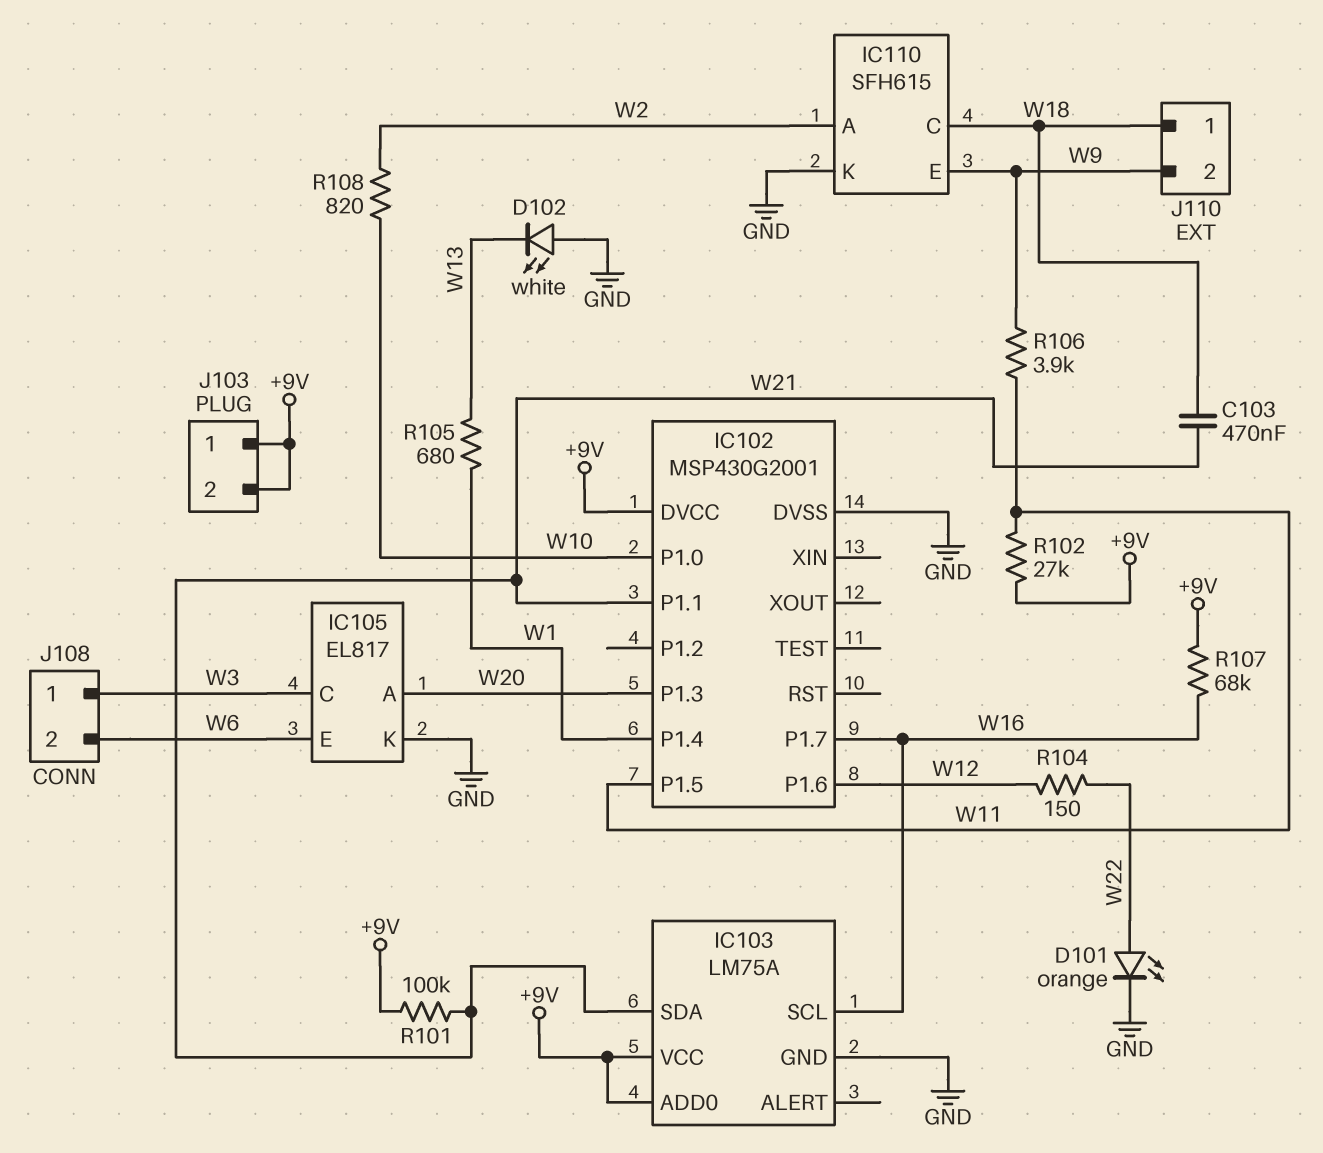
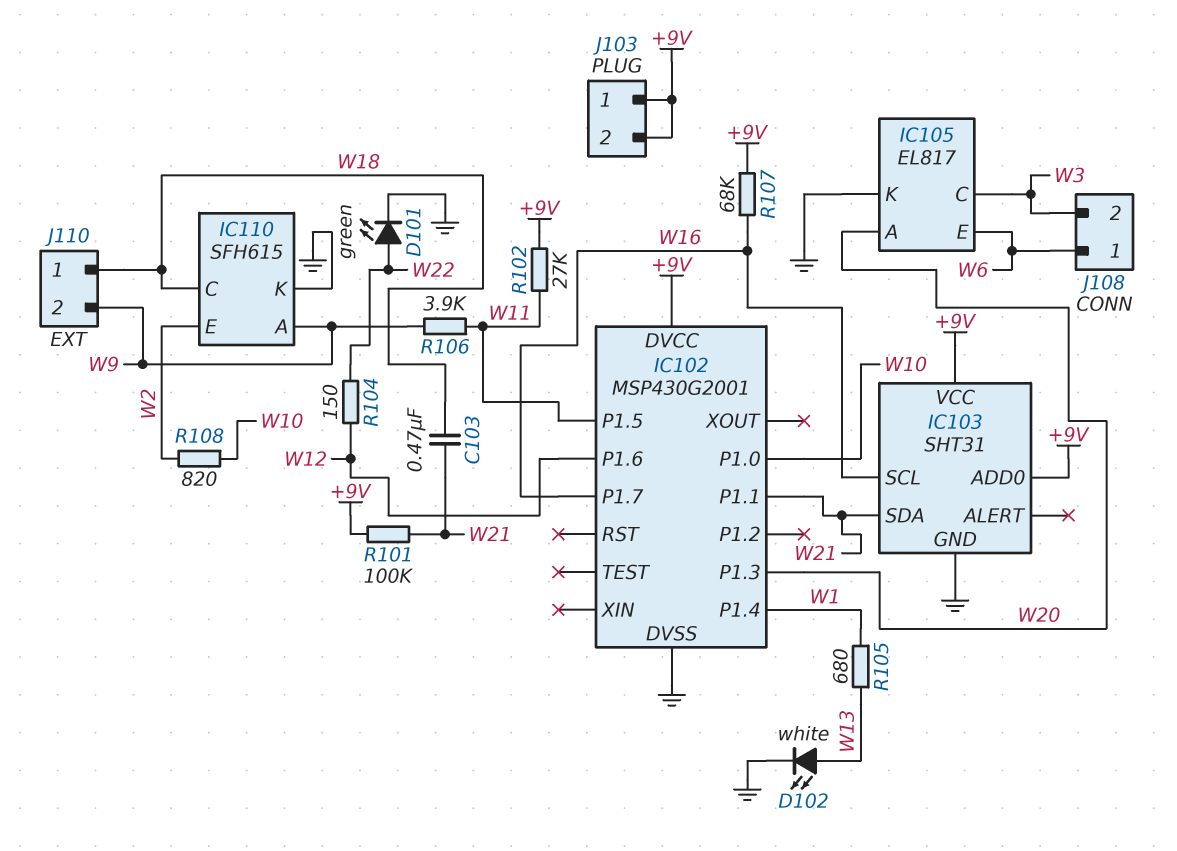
D101: LED orange (A W22, K GND) -> LED green (A W22, K GND)
D102: LED white (A GND, K W13) -> LED white (A W13, K GND)
IC103: LM75A -> SHT31
IC110 pin A: W2 -> W9
IC110 pin E: W9 -> W2
J108 pin 1: W3 -> W6
J108 pin 2: W6 -> W3

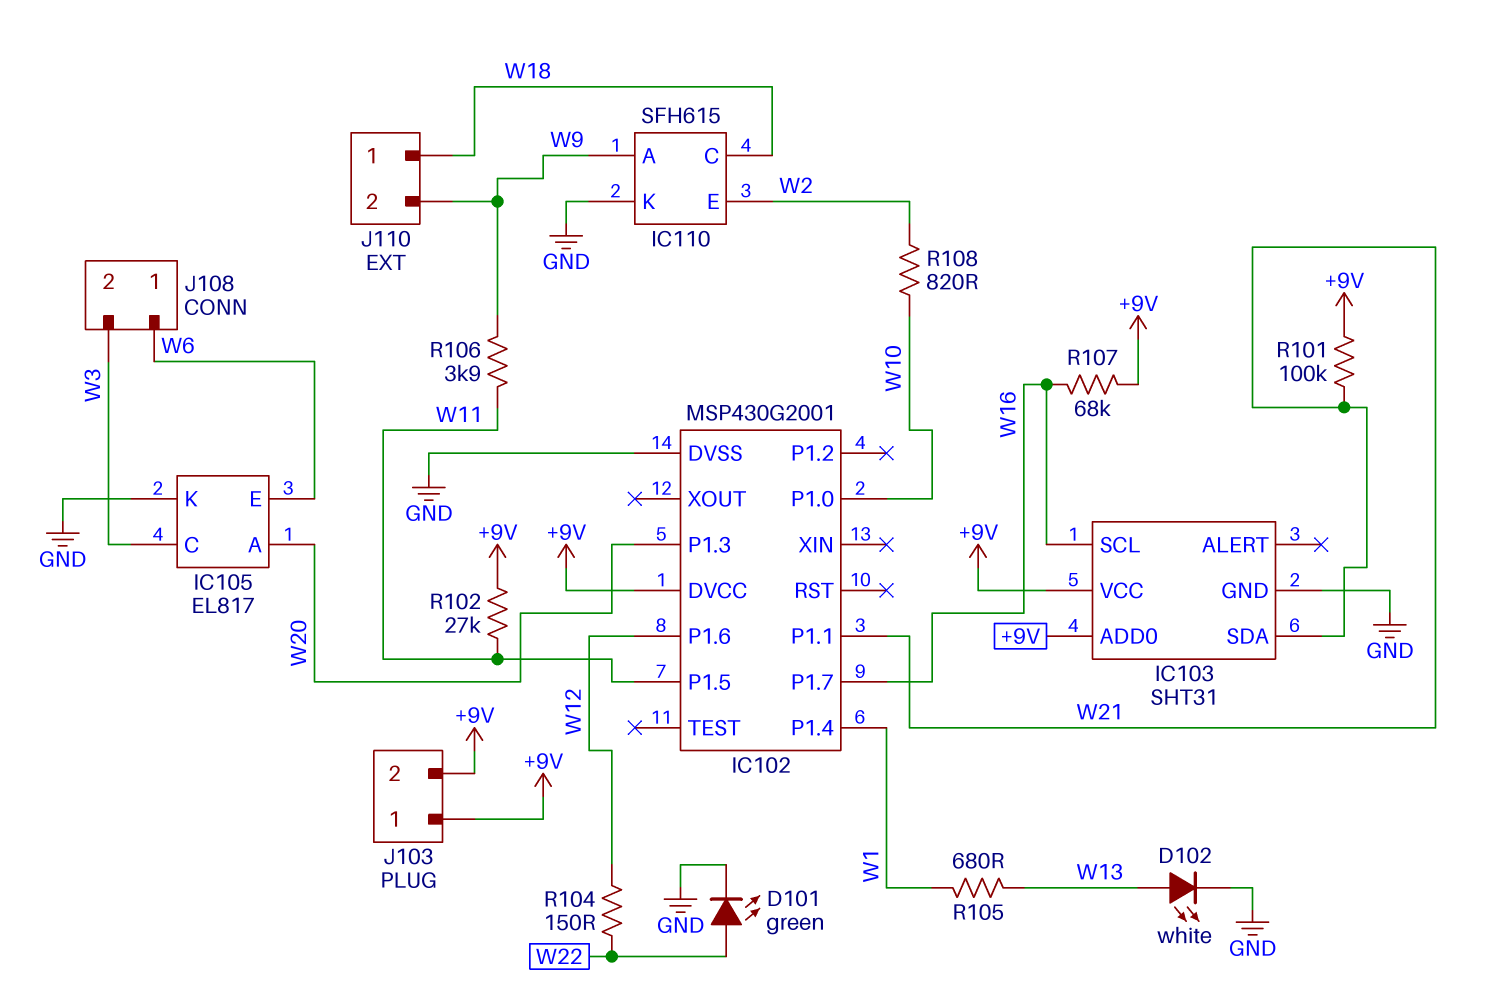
C103: 470nF (W18, W21) -> none

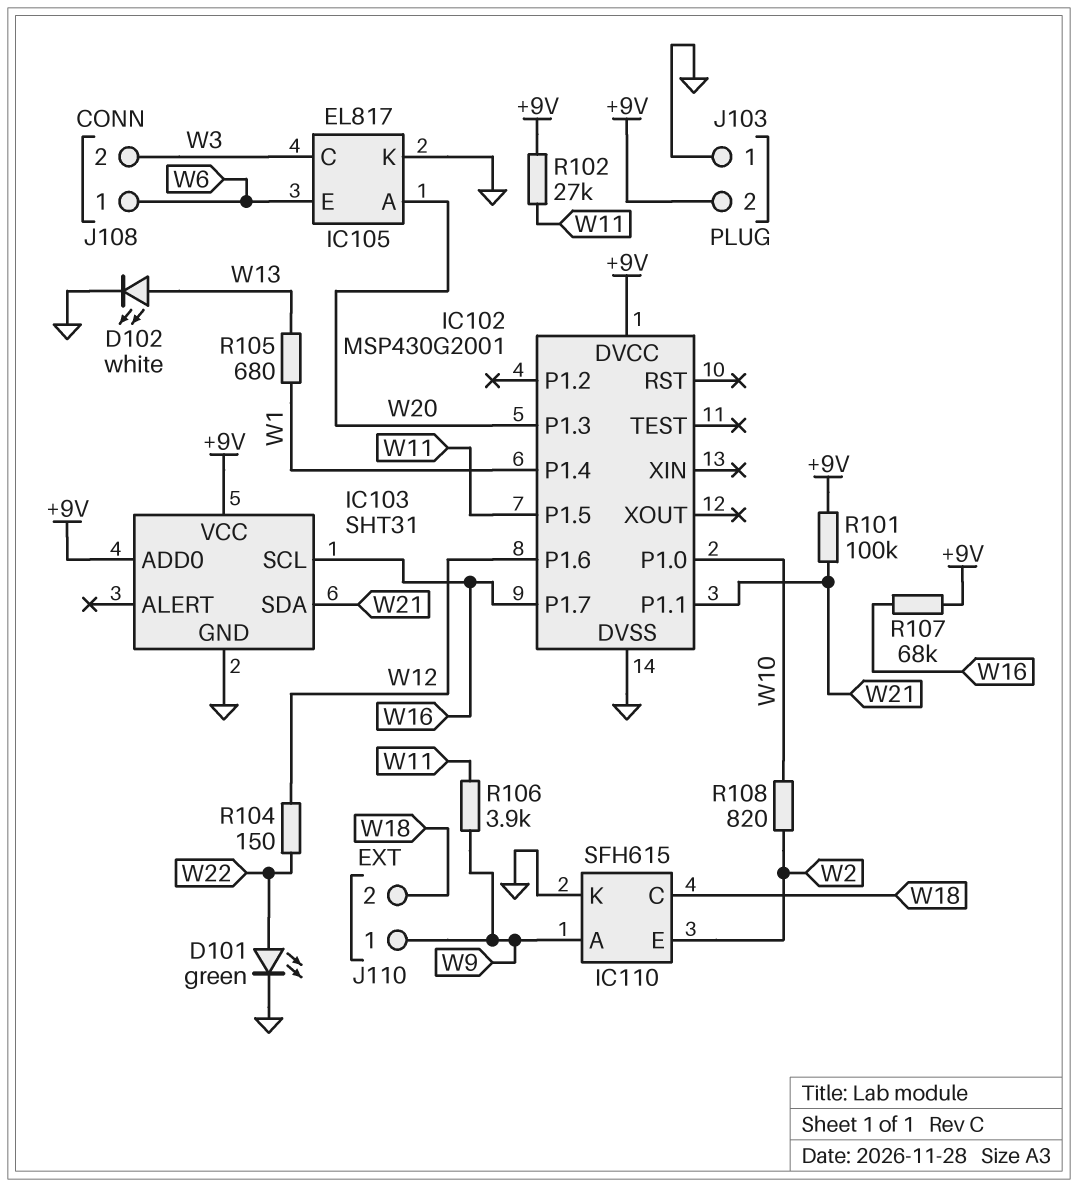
J103 pin 1: +9V -> GND
J110 pin 1: W18 -> W9
J110 pin 2: W9 -> W18

